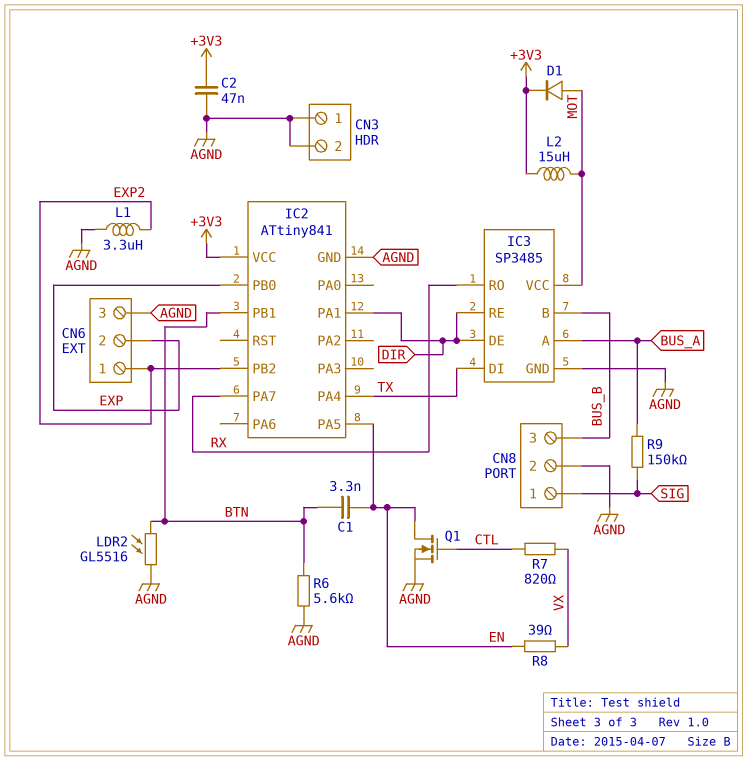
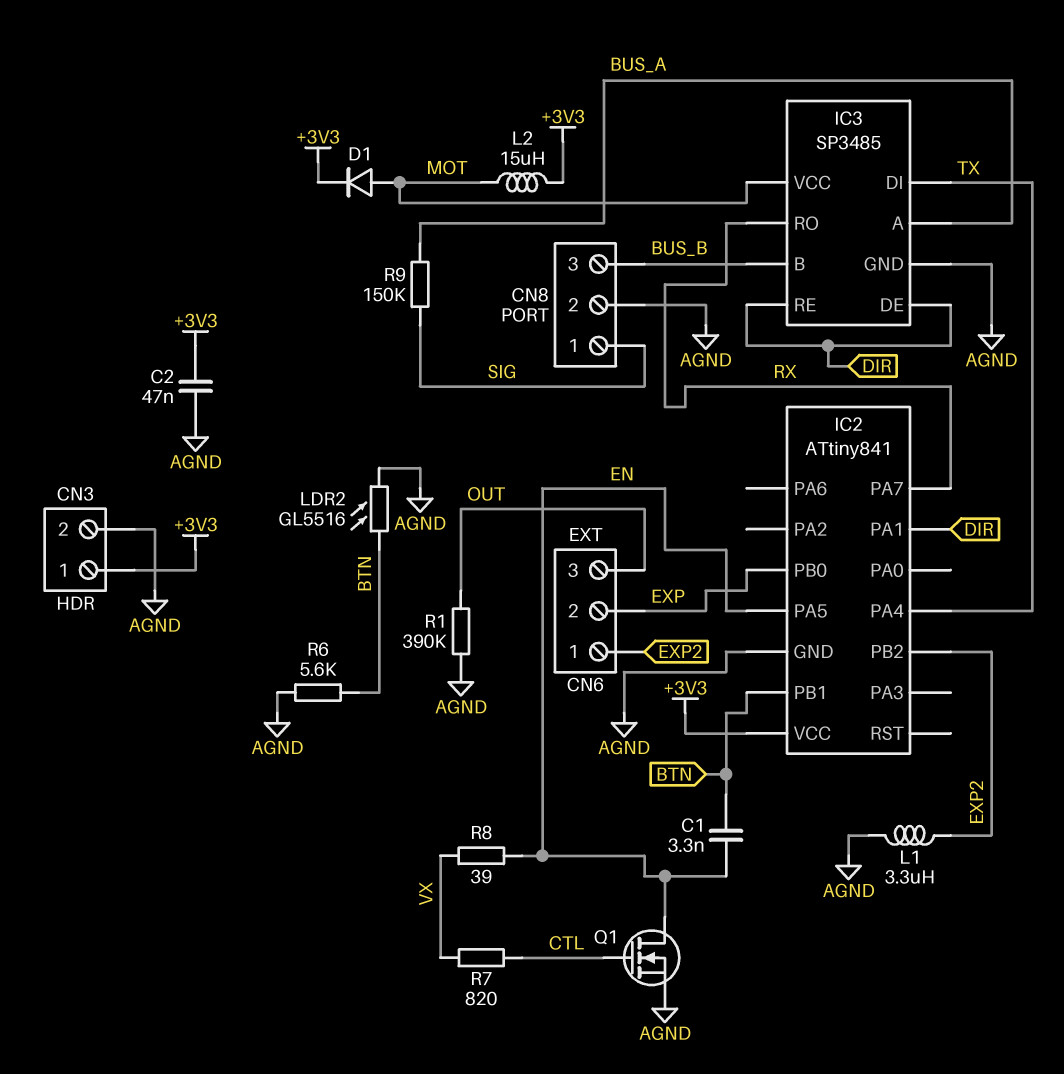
CN3 pin 1: AGND -> +3V3
CN6 pin 3: AGND -> OUT
R1: none -> 390k (AGND, OUT)

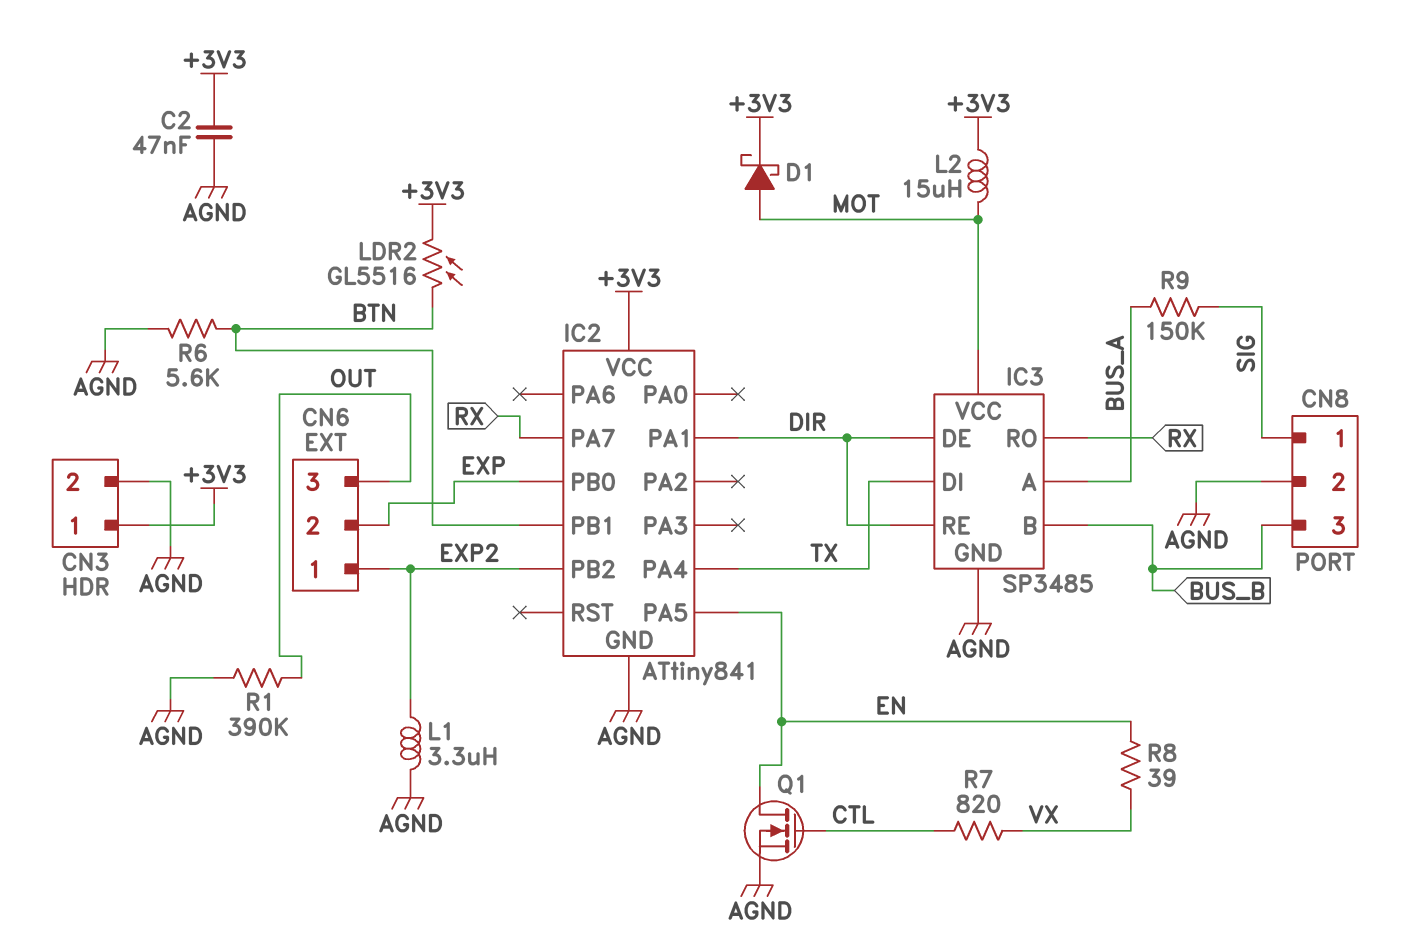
C1: 3.3nF (BTN, EN) -> none
D1: diode (A MOT, K +3V3) -> schottky (A MOT, K +3V3)
LDR2: GL5516 (AGND, BTN) -> GL5516 (+3V3, BTN)

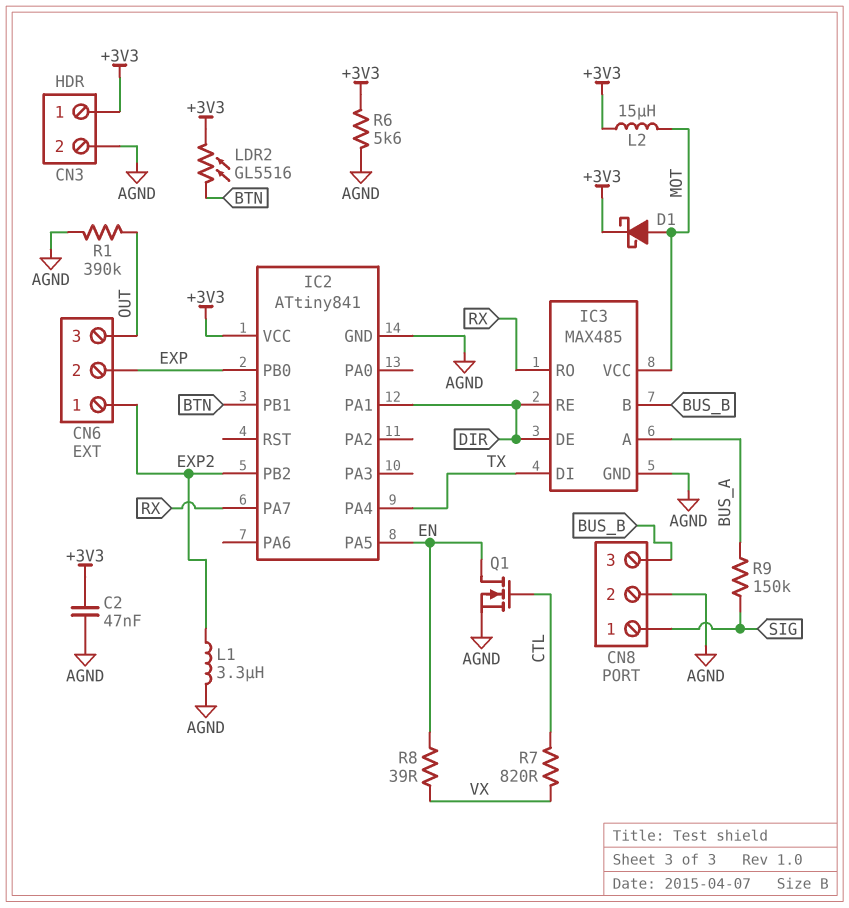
IC3: SP3485 -> MAX485
R6: 5.6k (AGND, BTN) -> 5.6k (+3V3, AGND)

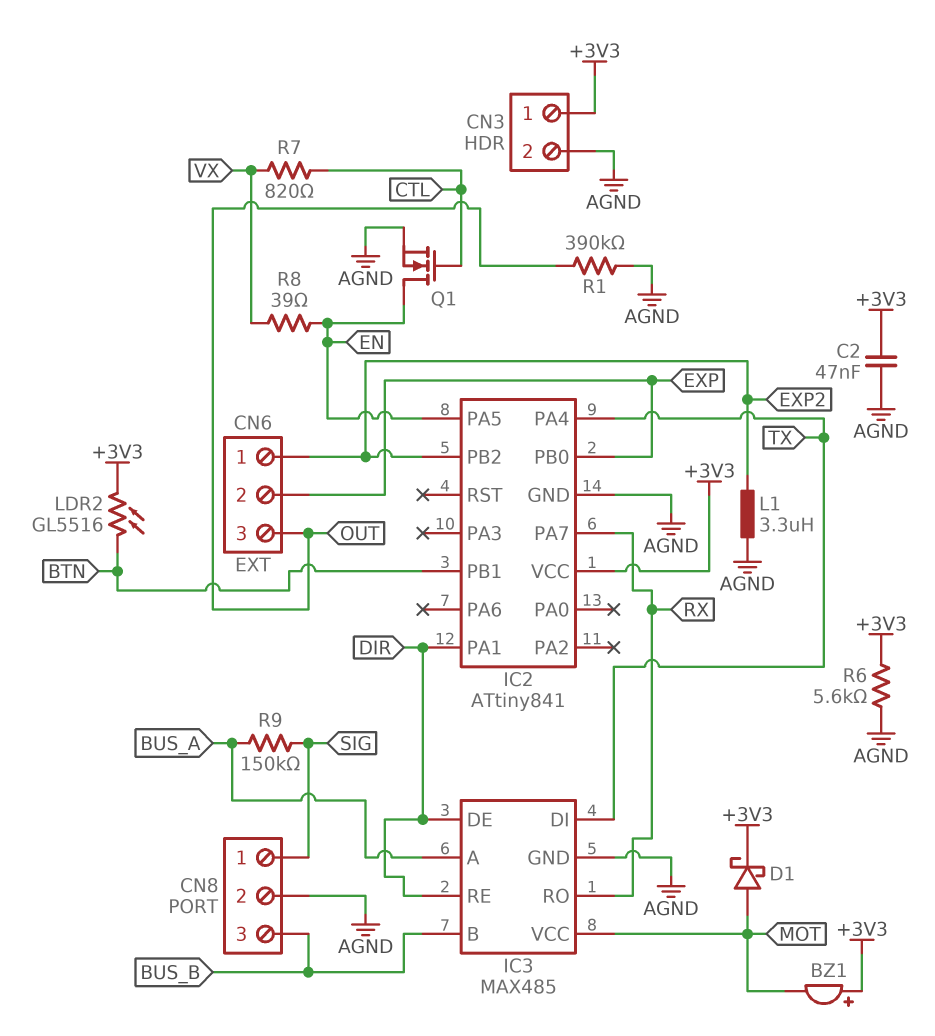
BZ1: none -> buzzer (plus +3V3, minus MOT)
L2: 15uH (+3V3, MOT) -> none

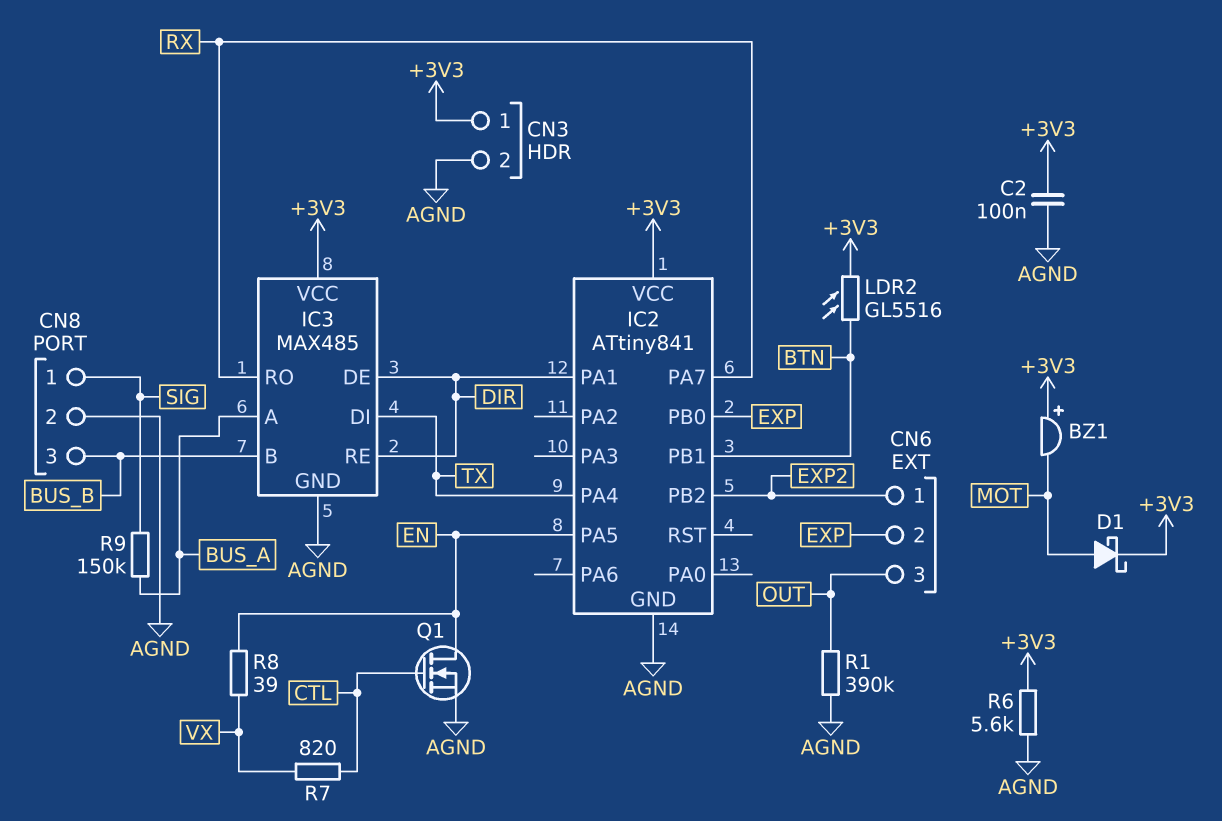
C2: 47nF (+3V3, AGND) -> 100nF (+3V3, AGND)
IC3 pin VCC: MOT -> +3V3
L1: 3.3uH (AGND, EXP2) -> none

